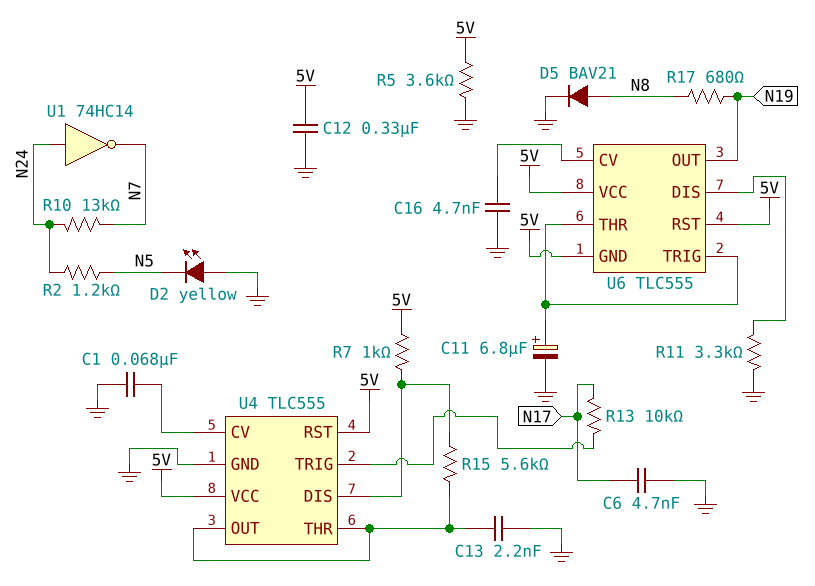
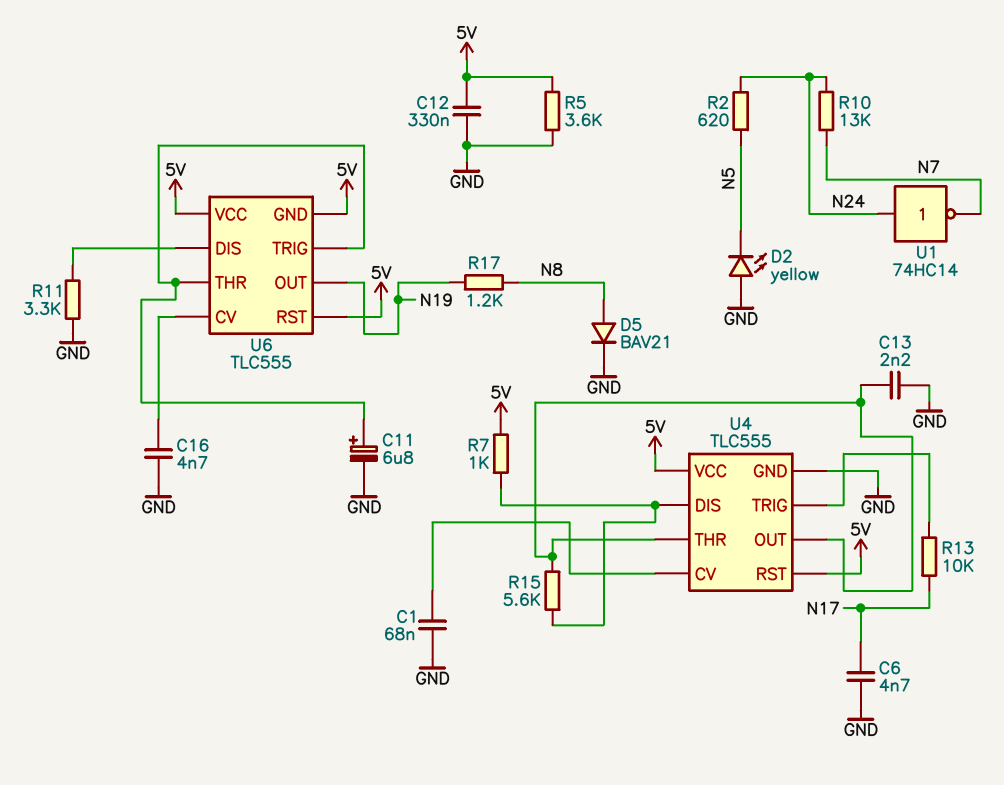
R2: 1.2k (N5, N24) -> 620 (N5, N24)
R17: 680 (N8, N19) -> 1.2k (N8, N19)

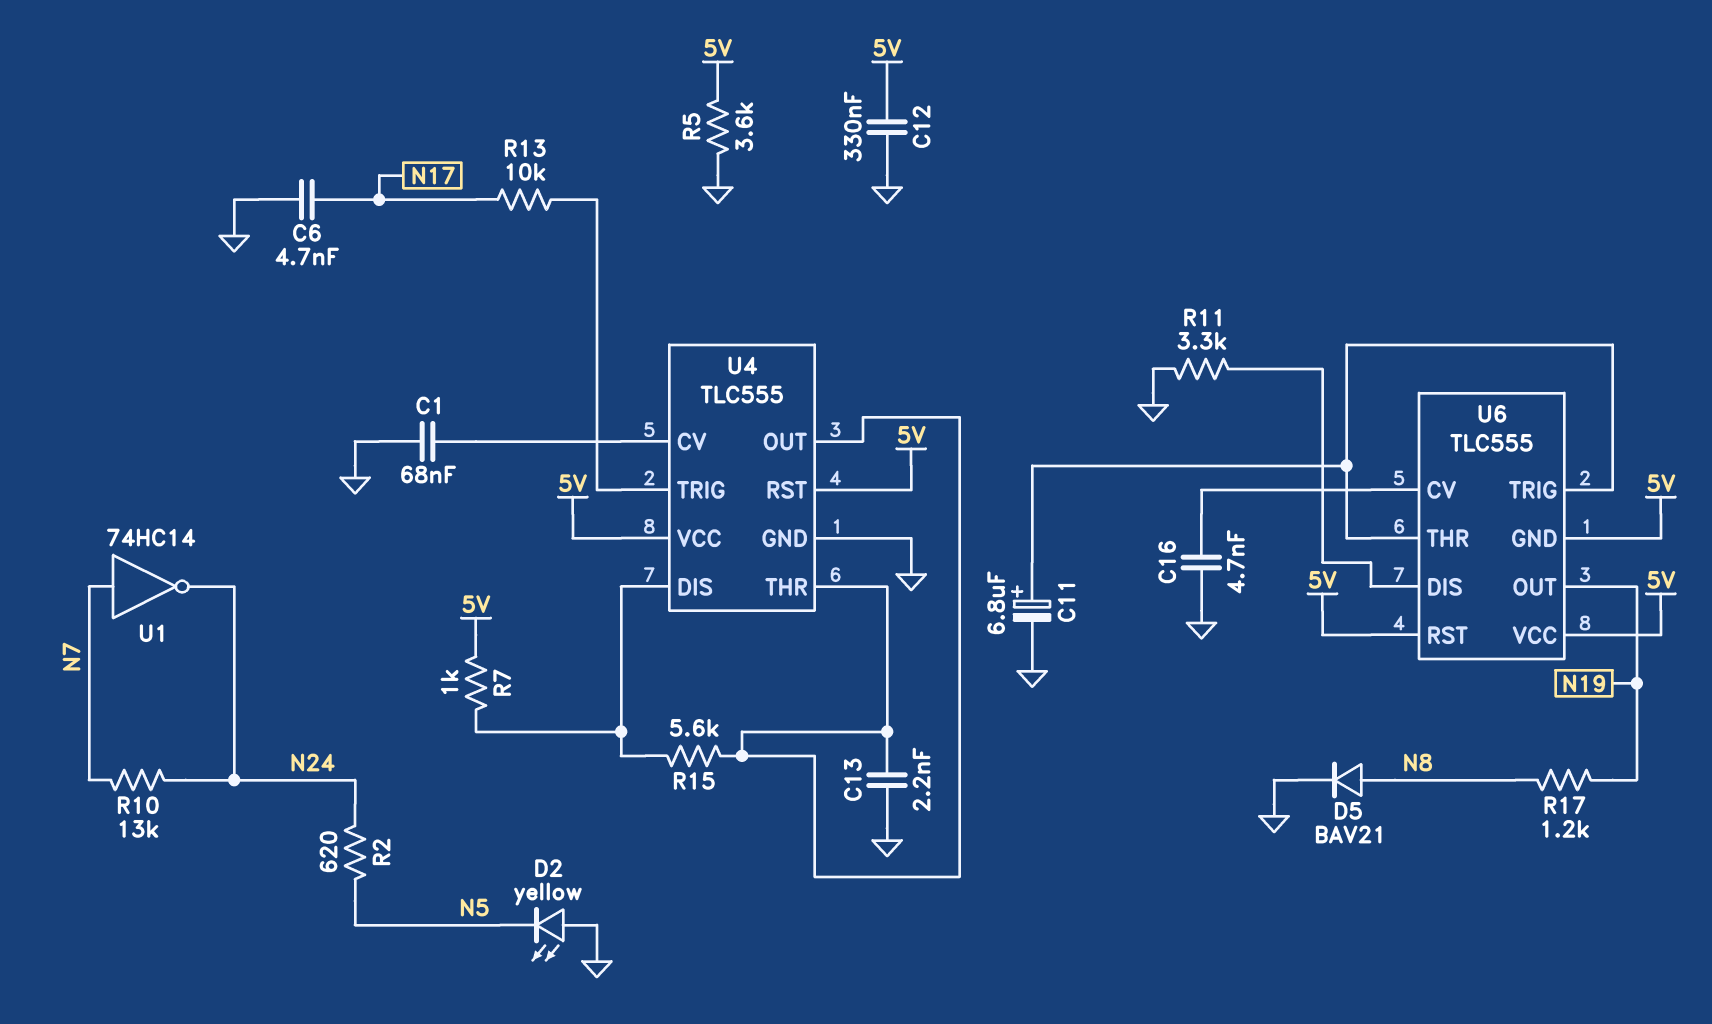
U1: NOT 74HC14 (in N24, out N7) -> NOT 74HC14 (in N7, out N24)

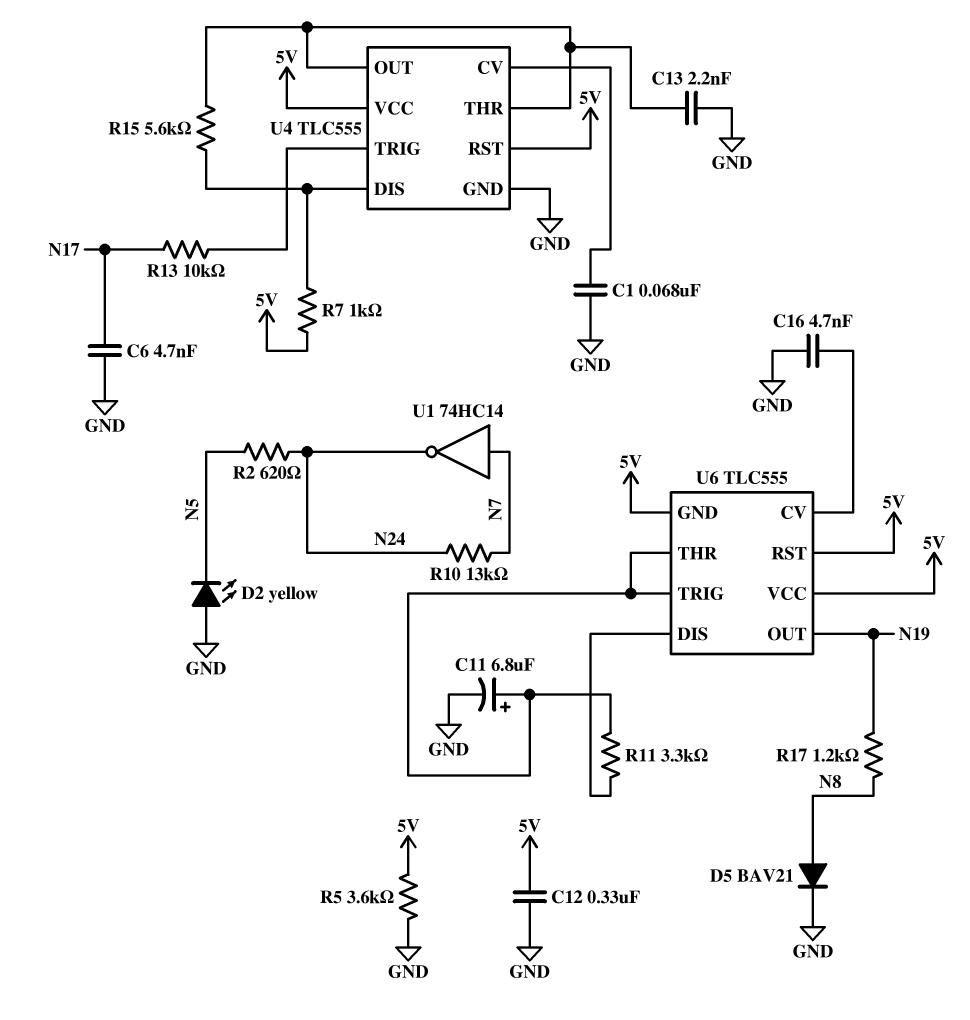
R11: 3.3k (GND, U6/DIS) -> 3.3k (U6/DIS, U6/THR)

